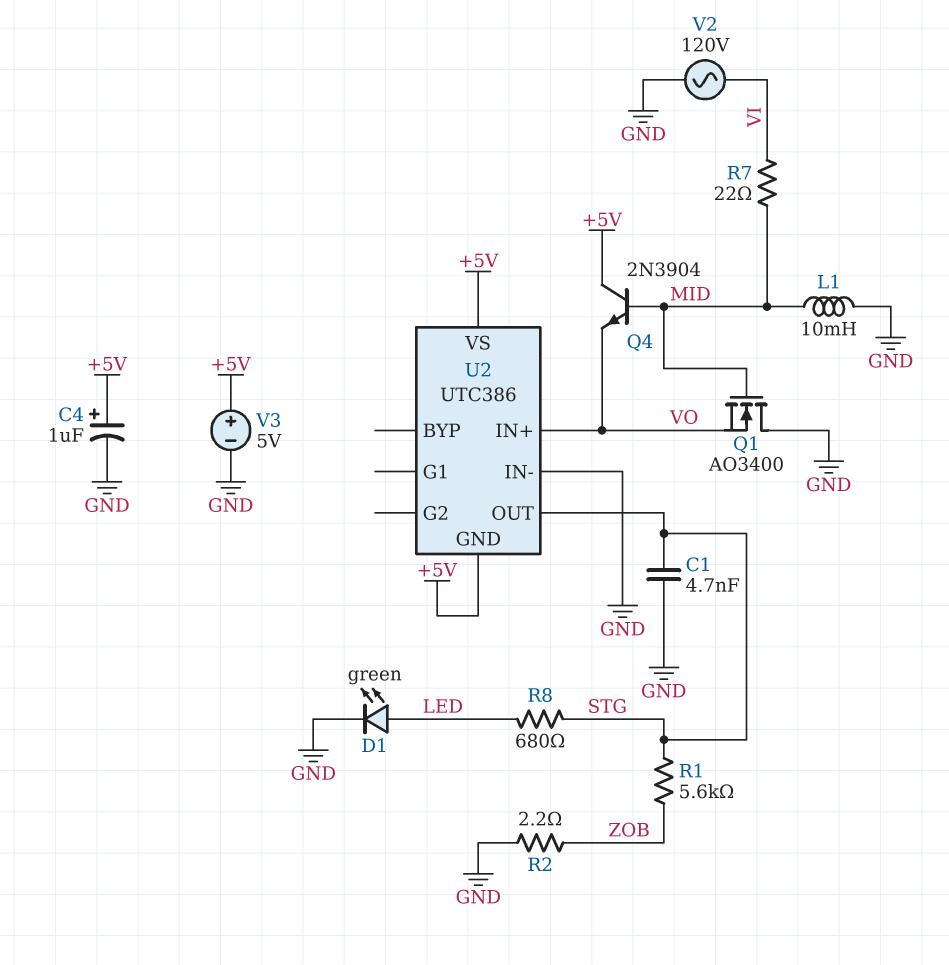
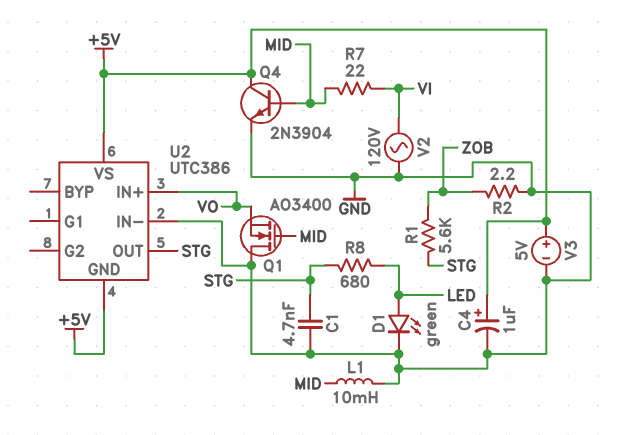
Q4: NPN 2N3904 (B MID, C +5V, E VO) -> NPN 2N3904 (B MID, C +5V, E GND)

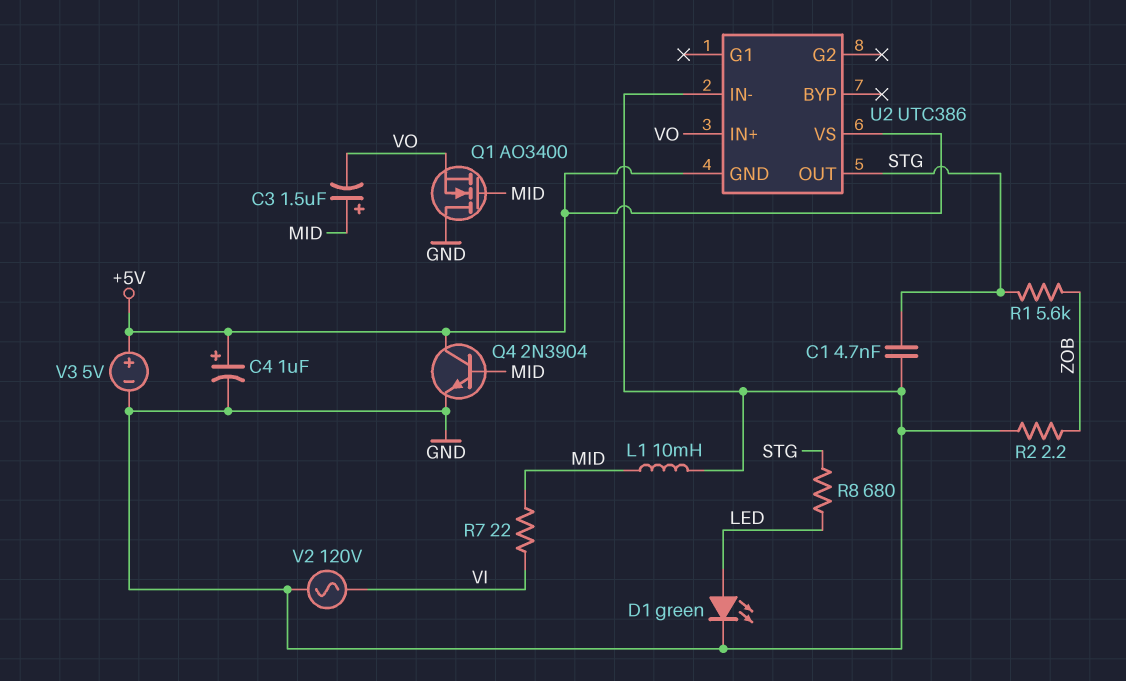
C3: none -> 1.5uF (plus MID, minus VO)

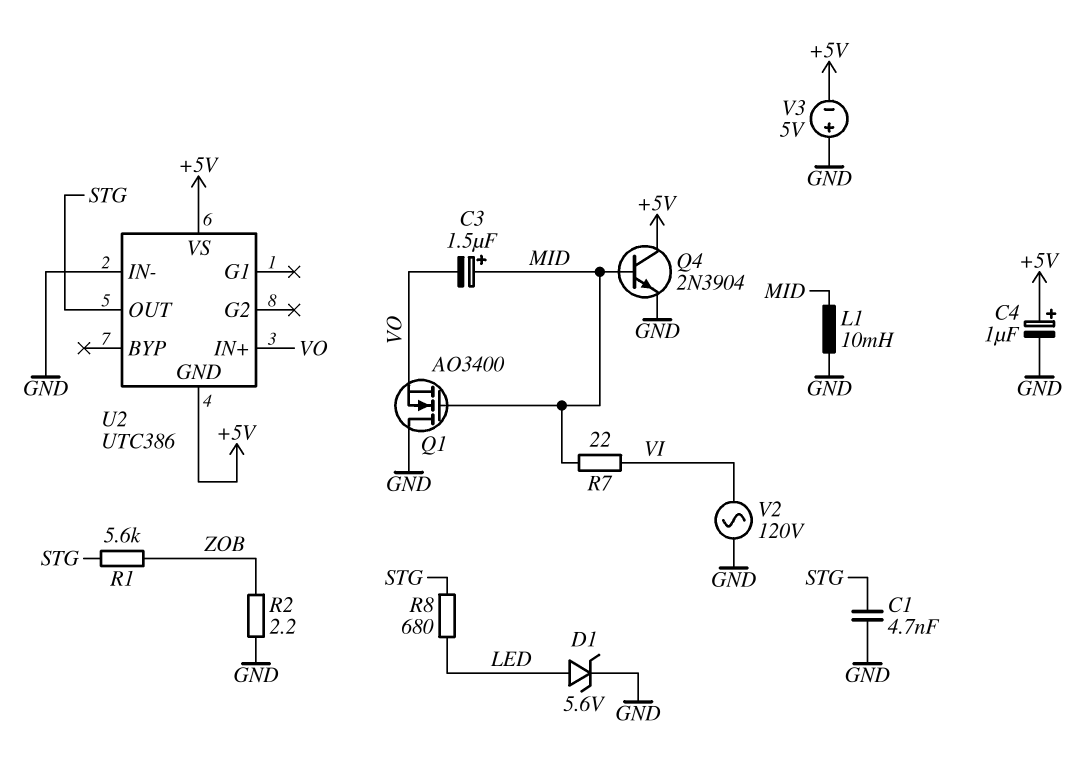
D1: LED green (A LED, K GND) -> zener 5.6V (A LED, K GND)
V3: 5V (plus +5V, minus GND) -> 5V (plus GND, minus +5V)

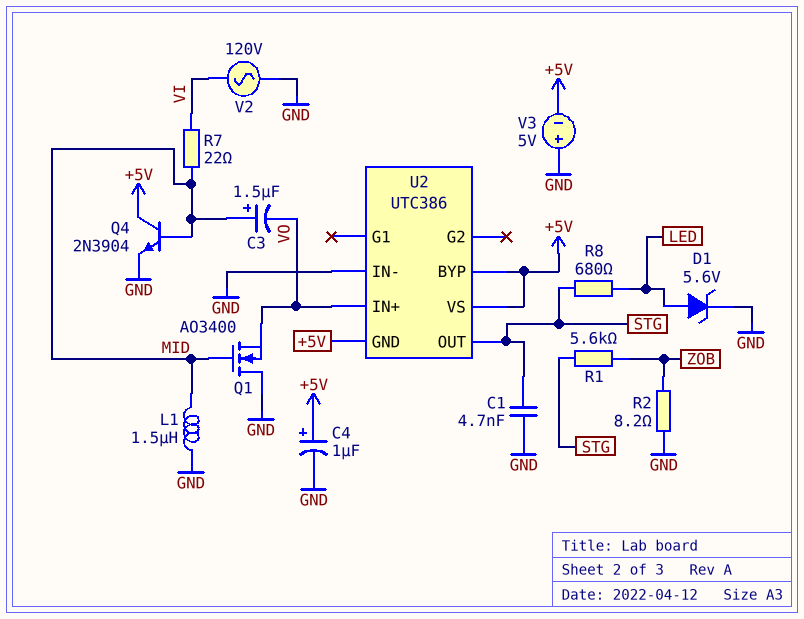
L1: 10mH (GND, MID) -> 1.5uH (GND, MID)
R2: 2.2 (GND, ZOB) -> 8.2 (GND, ZOB)
U2 pin BYP: none -> +5V

